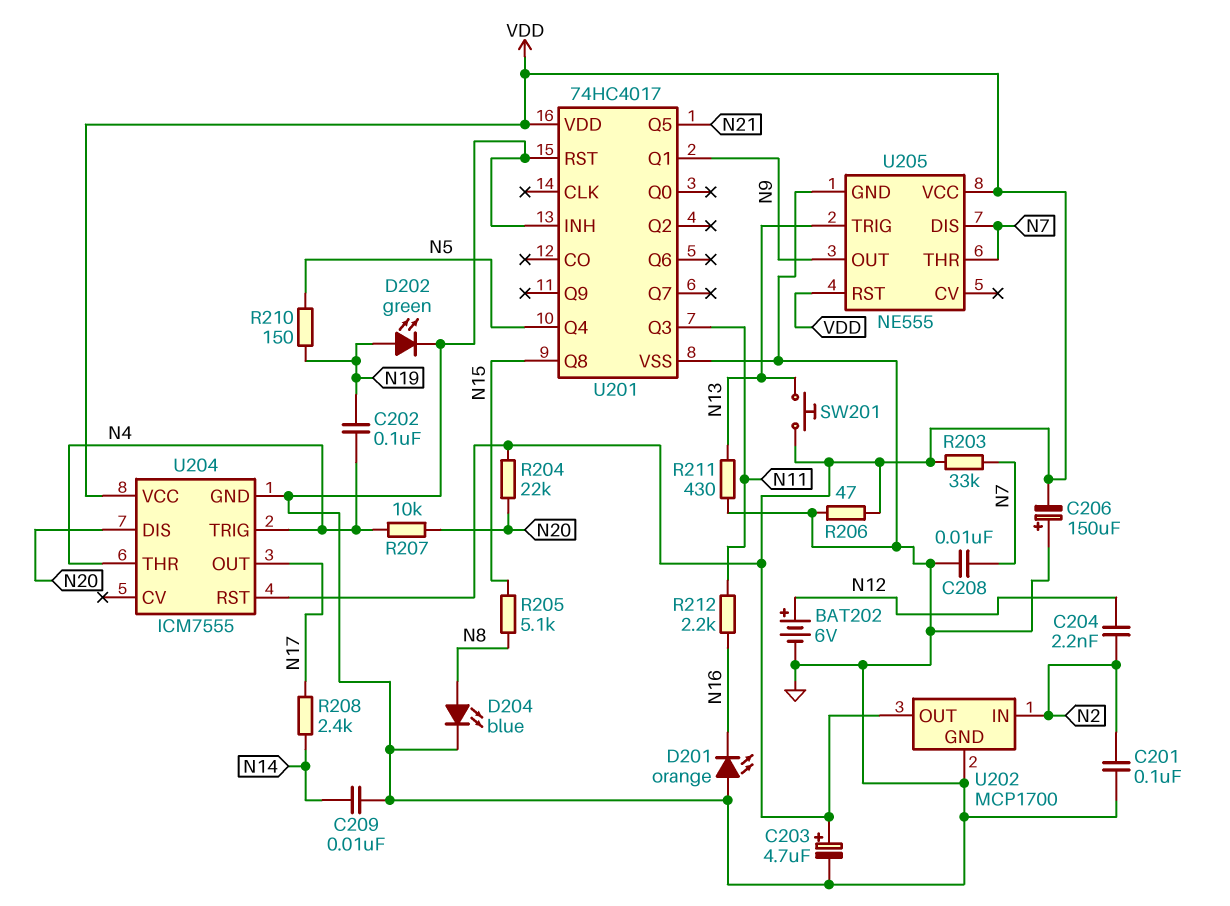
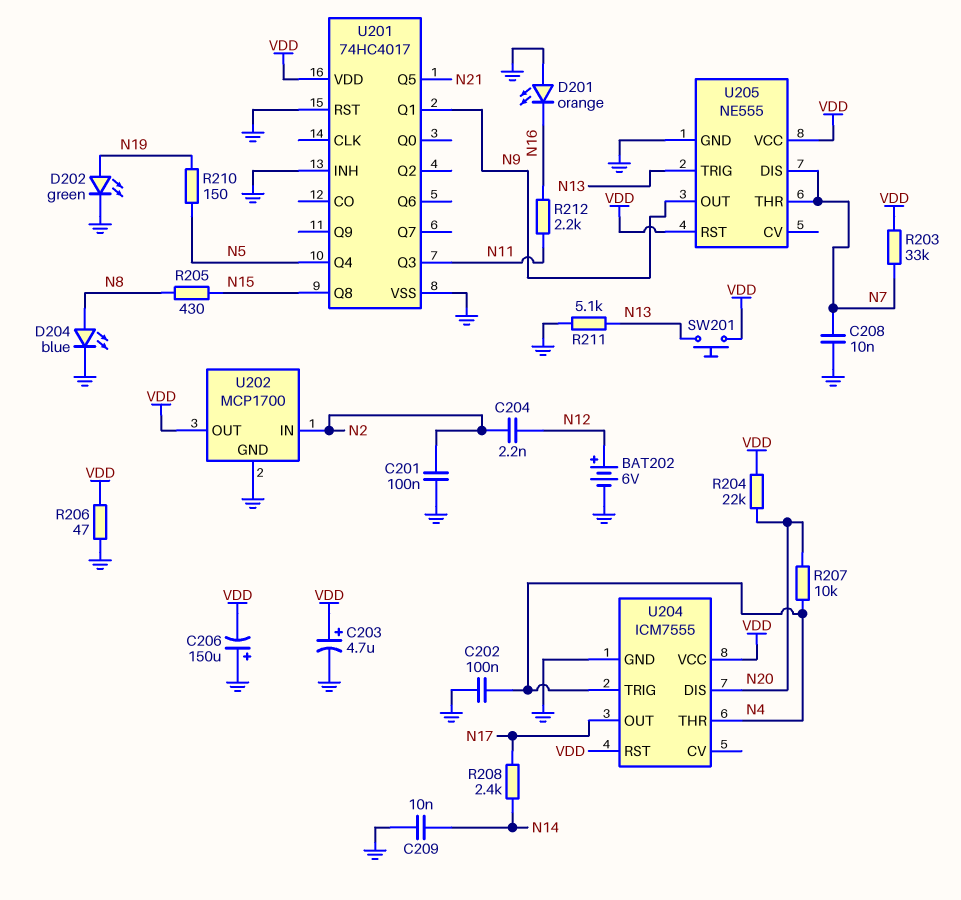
C202: 100nF (N4, N19) -> 100nF (GND, N4)
R205: 5.1k (N8, N15) -> 430 (N8, N15)
R211: 430 (GND, N13) -> 5.1k (GND, N13)

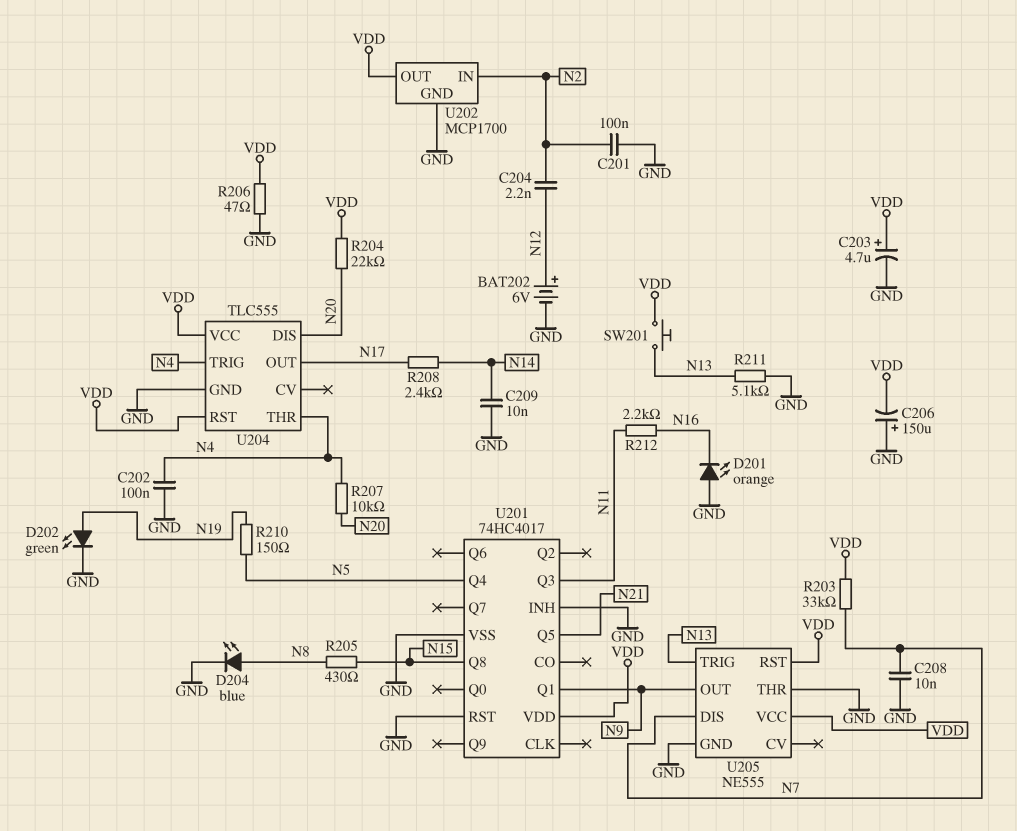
U204: ICM7555 -> TLC555
U205 pin THR: N7 -> GND

